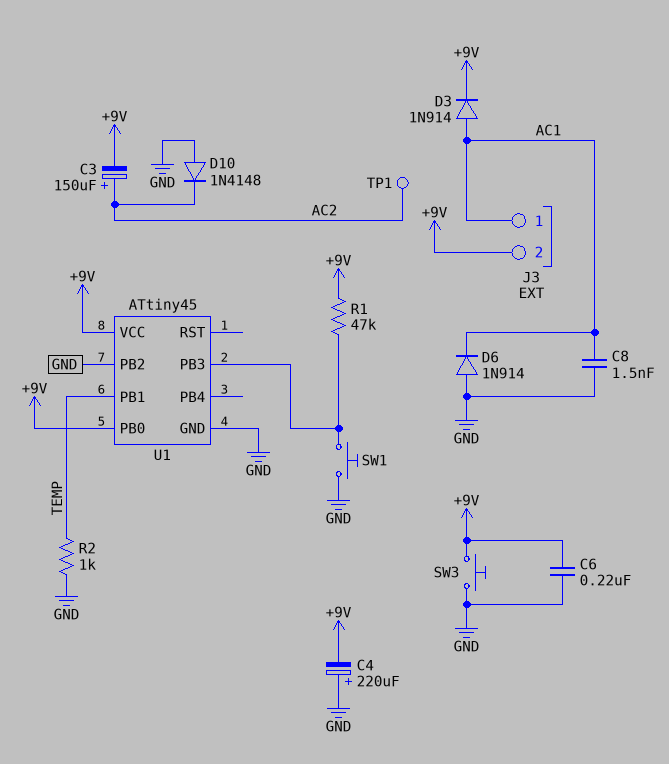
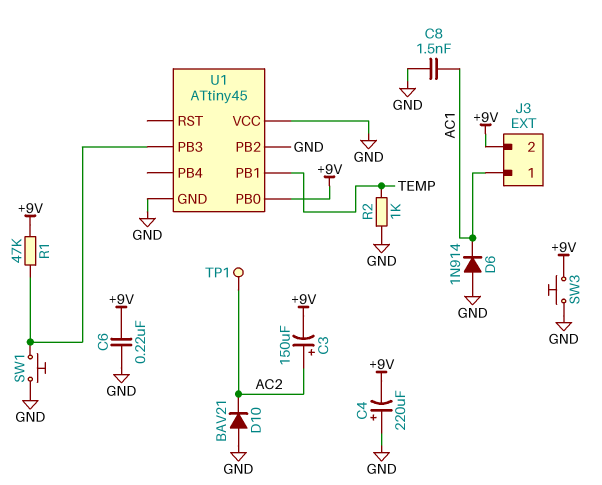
D3: diode 1N914 (A AC1, K +9V) -> none
D10: diode 1N4148 (A GND, K AC2) -> diode BAV21 (A GND, K AC2)
U1 pin VCC: +9V -> GND

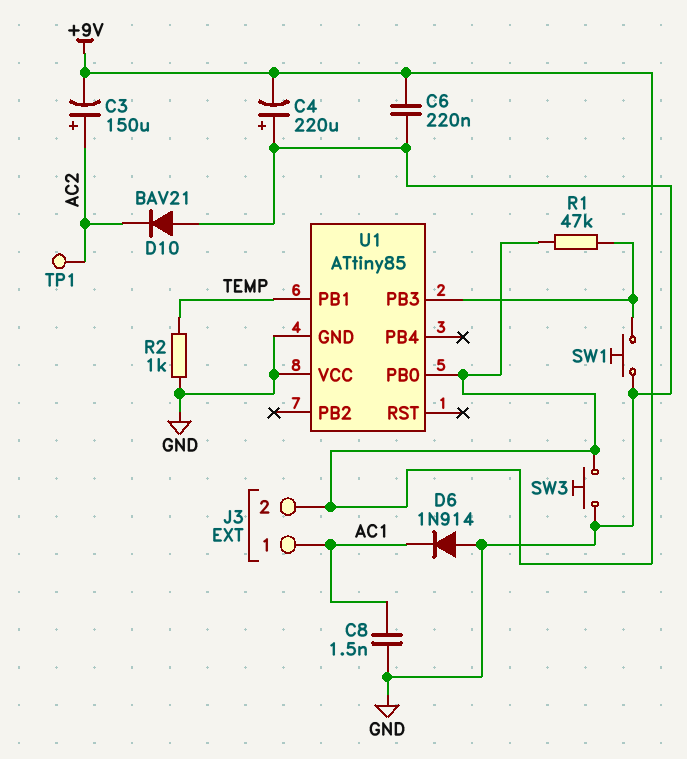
U1: ATtiny45 -> ATtiny85
U1 pin PB2: GND -> none

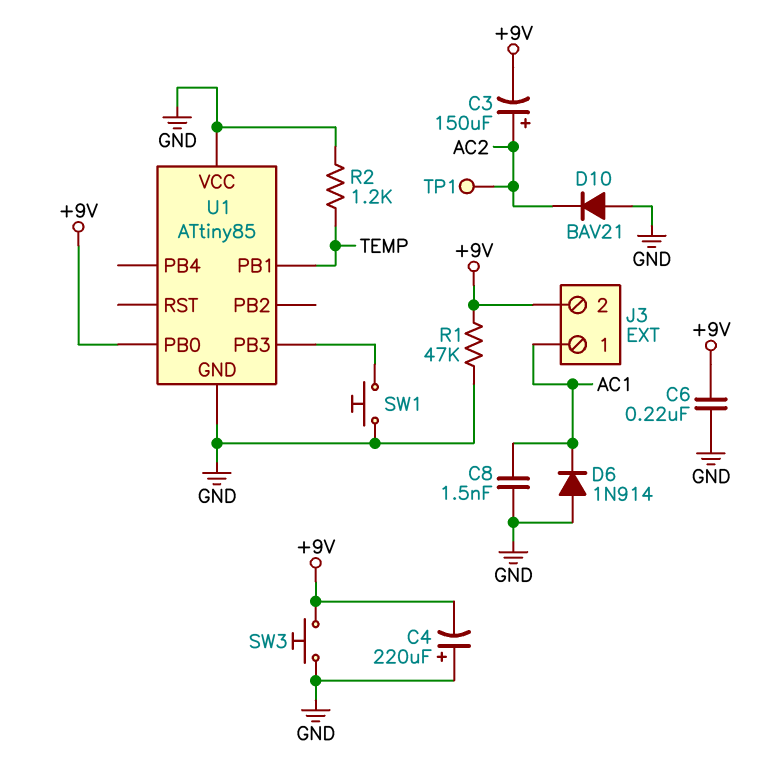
R1: 47k (+9V, U1/PB3) -> 47k (+9V, GND)
R2: 1k (GND, TEMP) -> 1.2k (GND, TEMP)

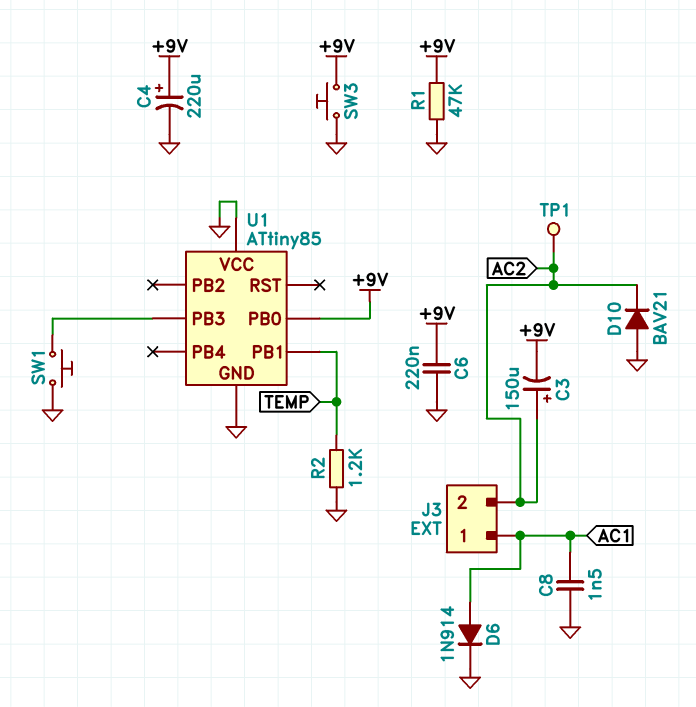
C4: 220uF (plus GND, minus +9V) -> 220uF (plus +9V, minus GND)
D6: diode 1N914 (A GND, K AC1) -> diode 1N914 (A AC1, K GND)
J3 pin 2: +9V -> AC2

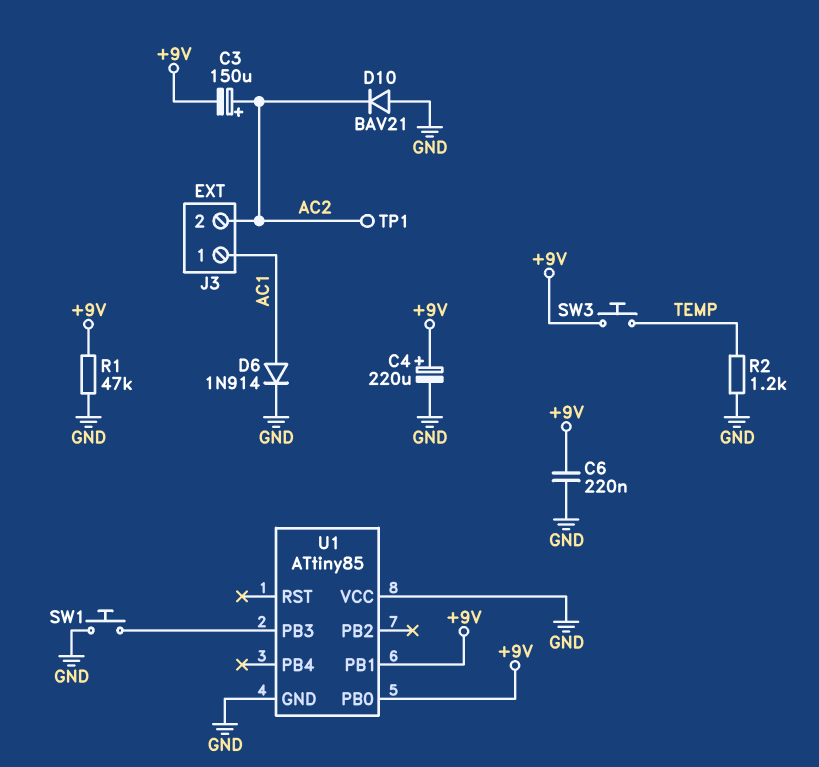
C8: 1.5nF (AC1, GND) -> none
SW3: button (+9V, GND) -> button (+9V, TEMP)
U1 pin PB1: TEMP -> +9V

